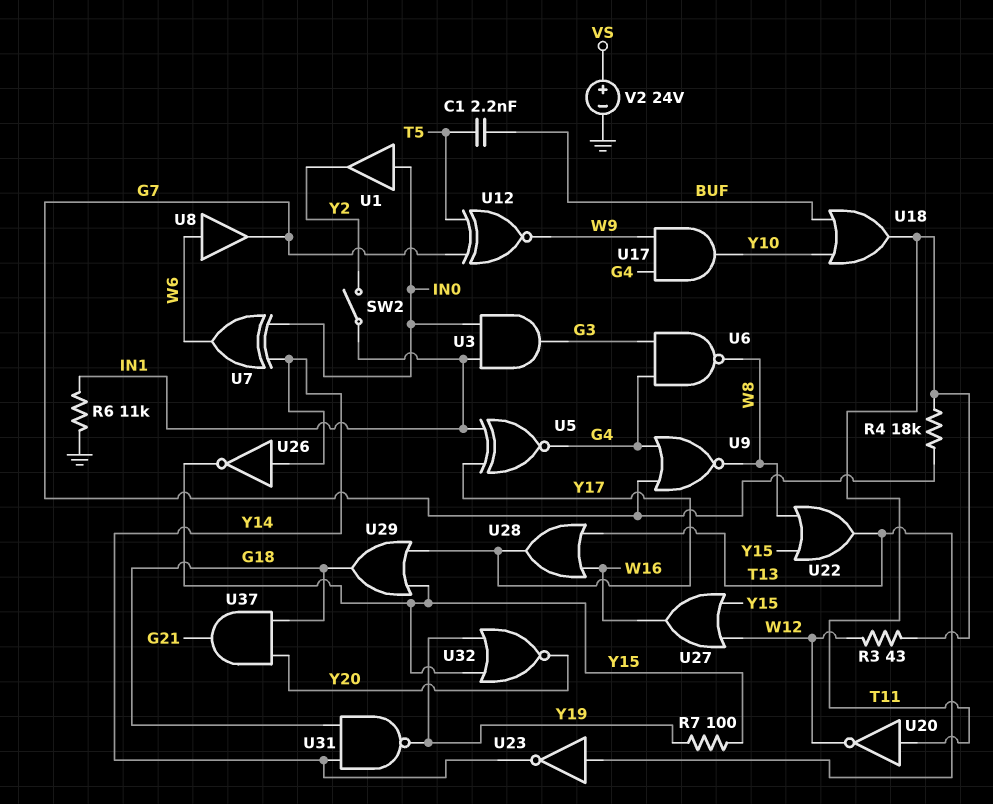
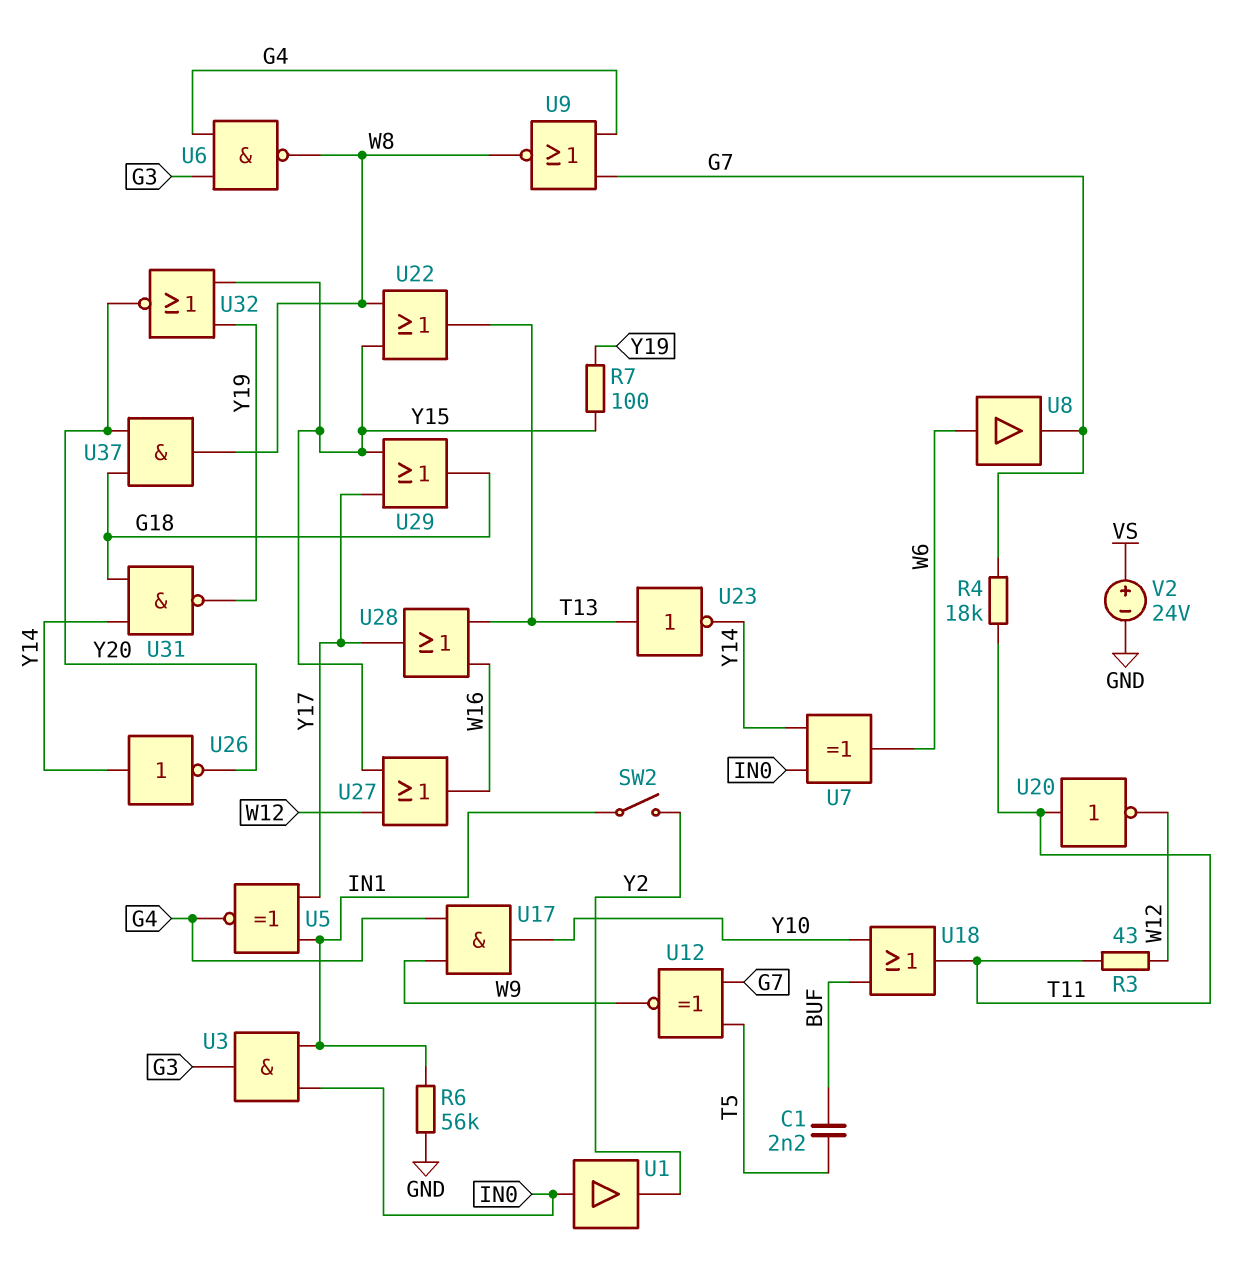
R6: 11k (GND, IN1) -> 56k (GND, IN1)
U26: NOT (in Y14, out Y15) -> NOT (in Y14, out Y20)
U37: AND (in G18, in Y20, out G21) -> AND (in G18, in Y20, out W8)

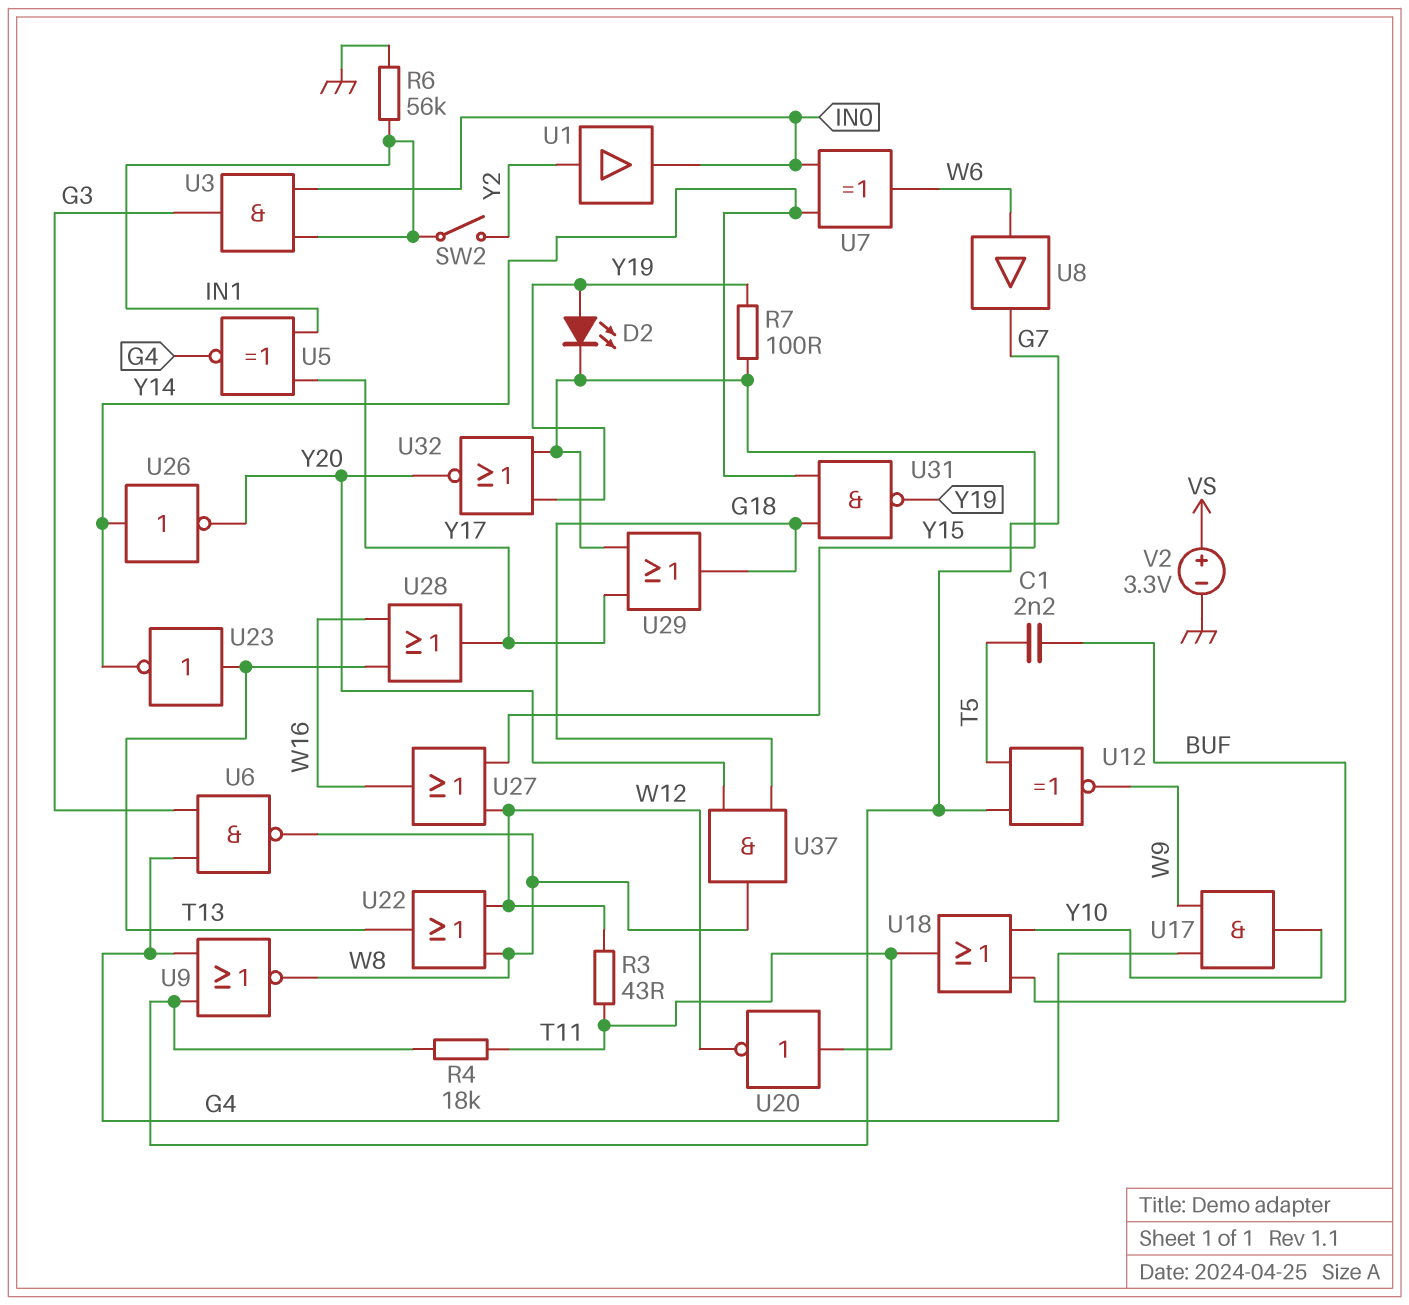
D2: none -> LED (A Y19, K Y15)
U1: buffer (in IN0, out Y2) -> buffer (in Y2, out IN0)
U22: OR (in W8, in Y15, out T13) -> OR (in W8, in W12, out T13)
V2: 24V (plus VS, minus GND) -> 3.3V (plus VS, minus GND)

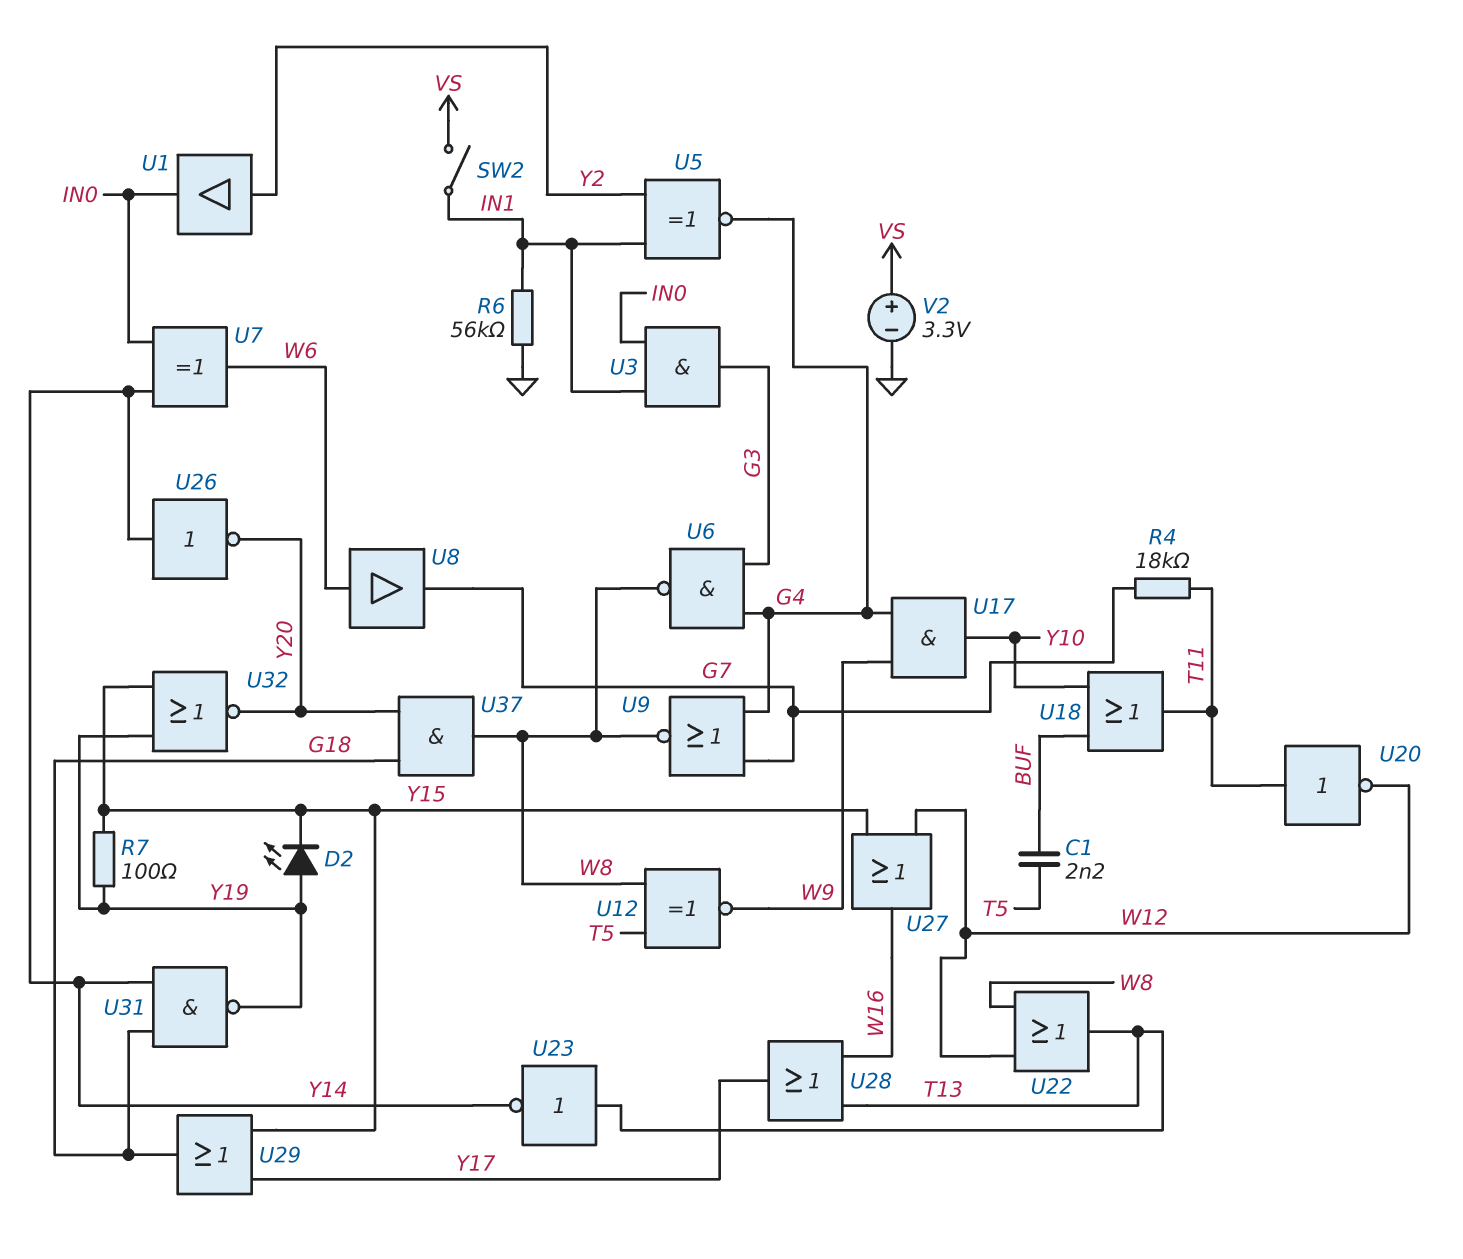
R3: 43 (T11, W12) -> none
SW2: switch (IN1, Y2) -> switch (IN1, VS)
U5: XNOR (in IN1, in Y17, out G4) -> XNOR (in IN1, in Y2, out G4)
U12: XNOR (in G7, in T5, out W9) -> XNOR (in T5, in W8, out W9)

